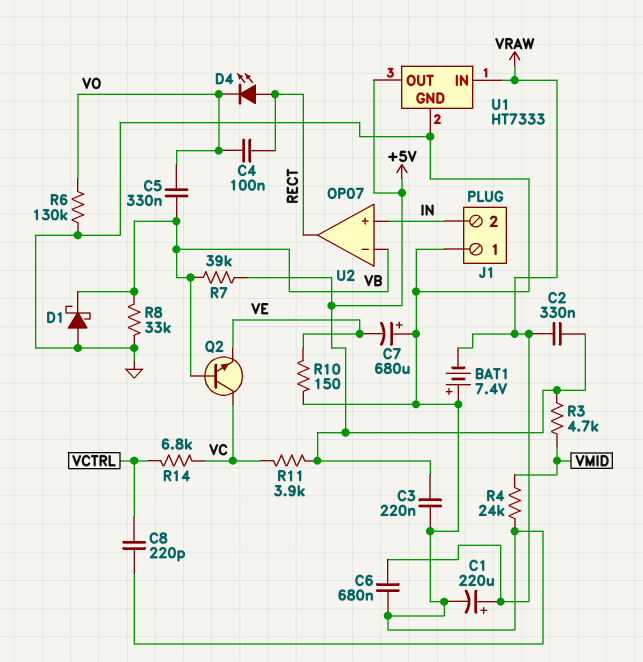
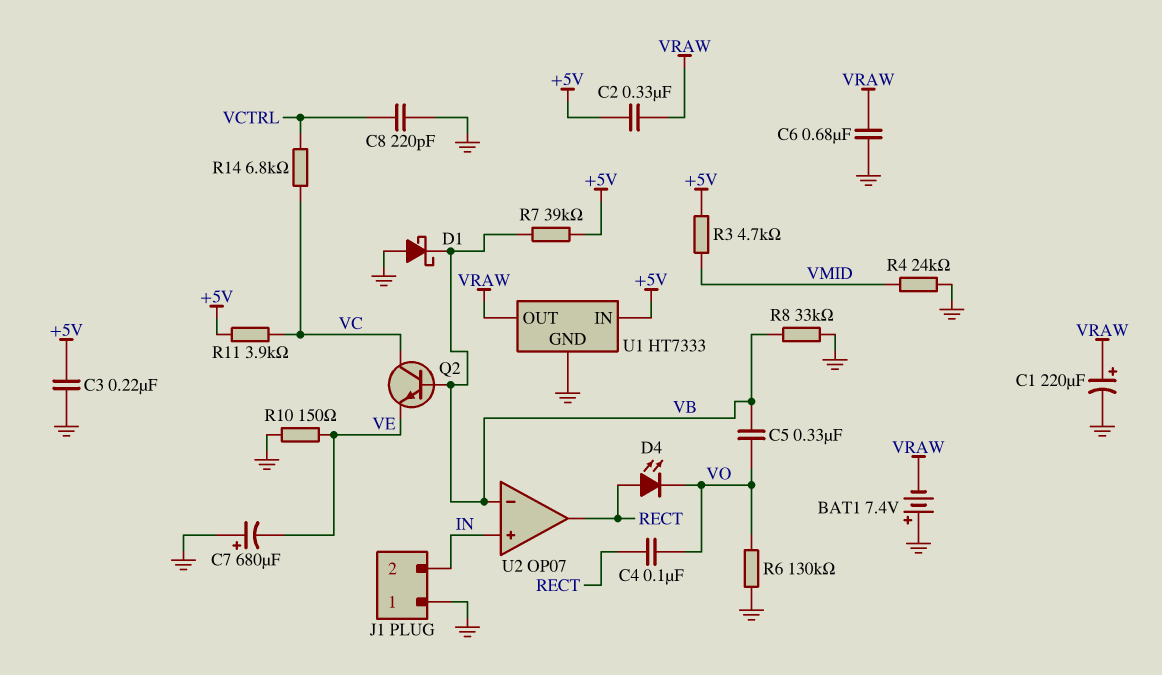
U1 pin IN: VRAW -> +5V
U1 pin OUT: +5V -> VRAW

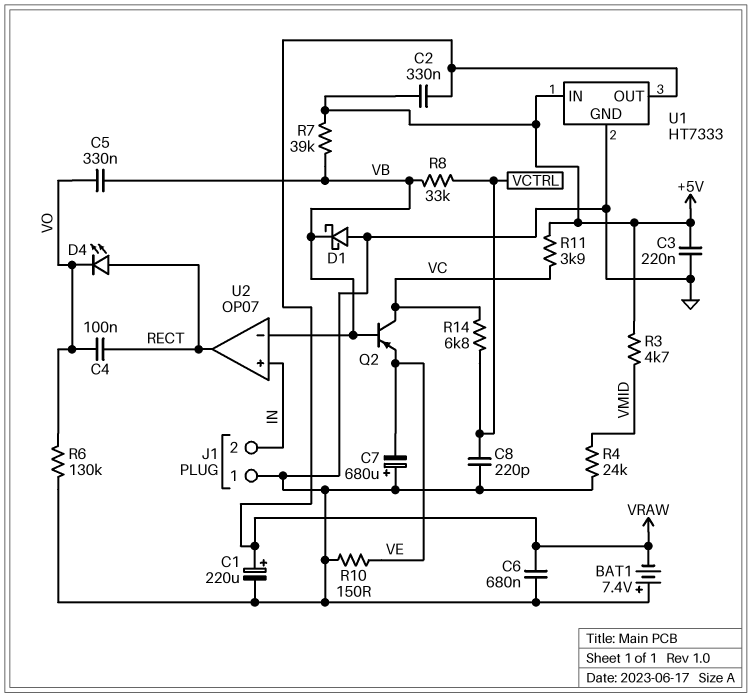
Q2: NPN (B VB, C VC, E VE) -> PNP (B VB, C VC, E VE)
R8: 33k (GND, VB) -> 33k (VB, VCTRL)

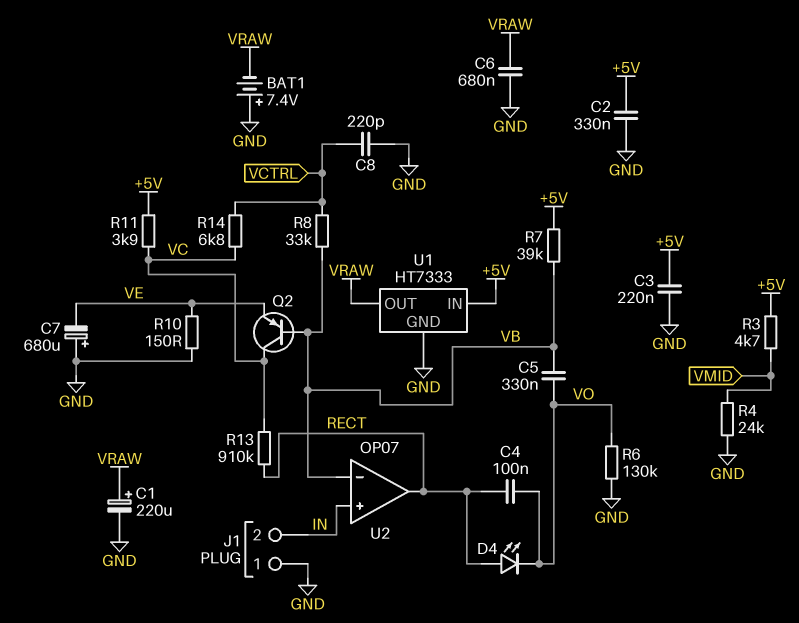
C2: 330nF (+5V, VRAW) -> 330nF (+5V, GND)
D1: schottky (A GND, K VB) -> none
R13: none -> 910k (RECT, VC)

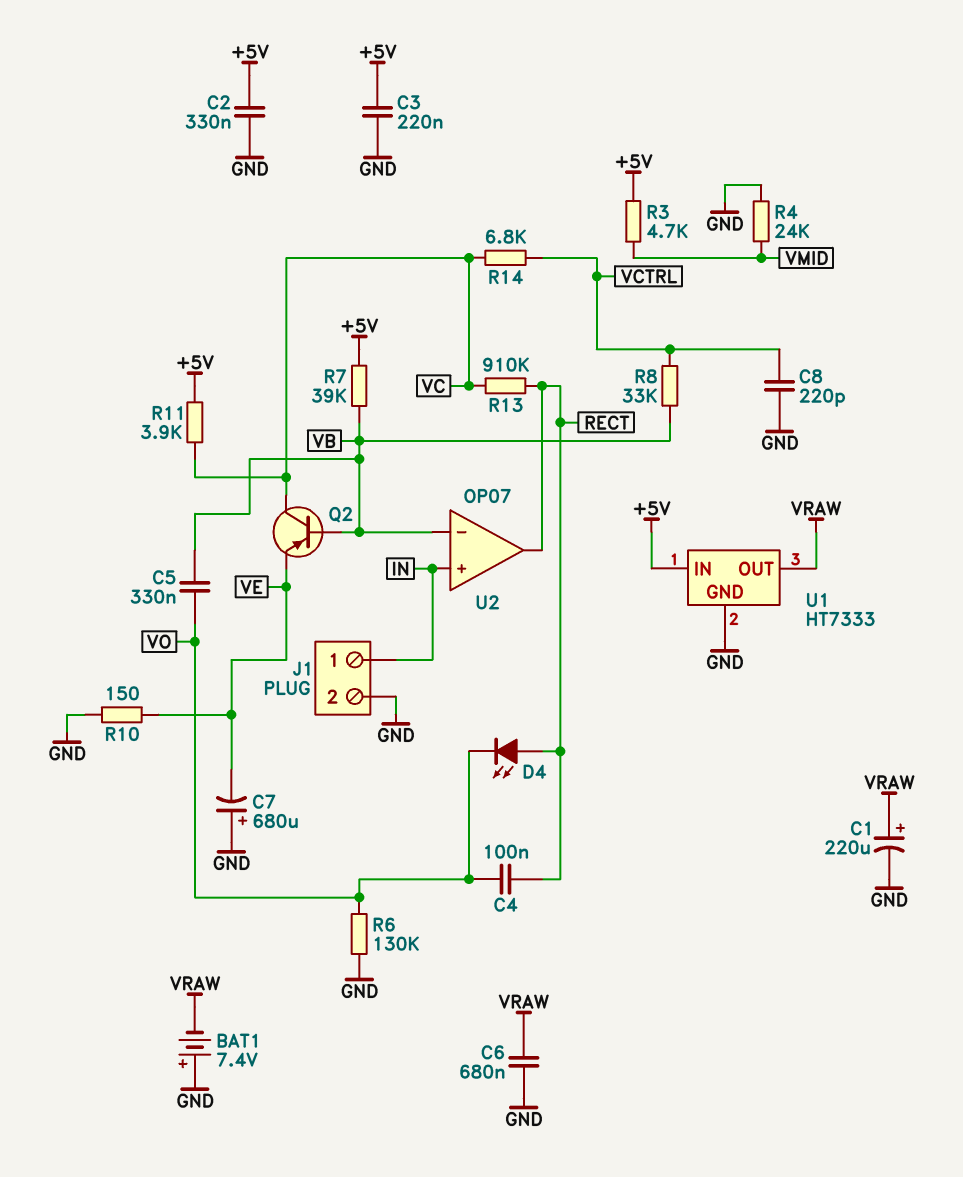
J1 pin 1: GND -> IN
J1 pin 2: IN -> GND

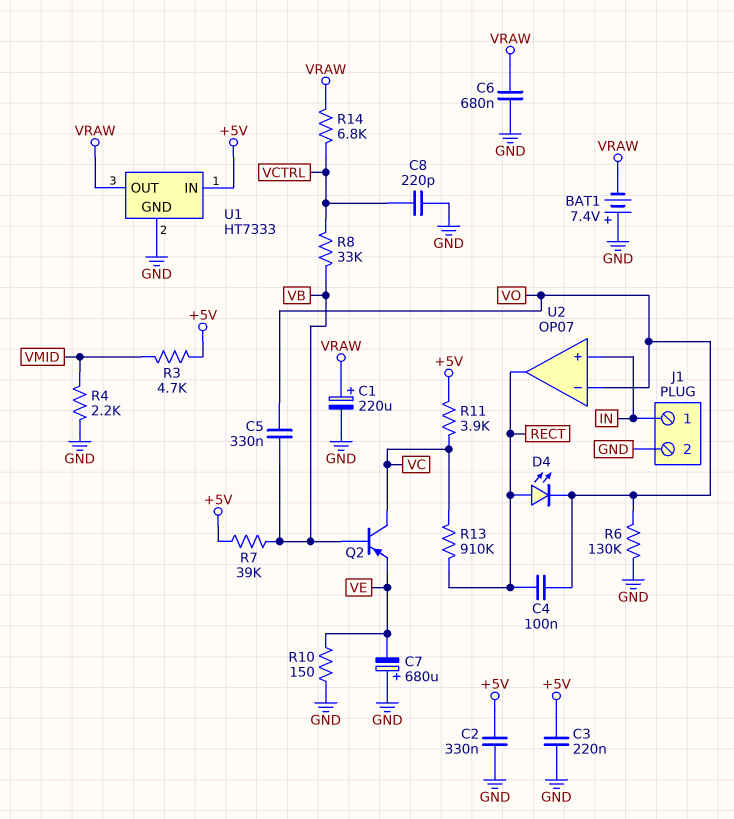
R4: 24k (GND, VMID) -> 2.2k (GND, VMID)
R14: 6.8k (VC, VCTRL) -> 6.8k (VCTRL, VRAW)
U2 pin in-: VB -> VO

